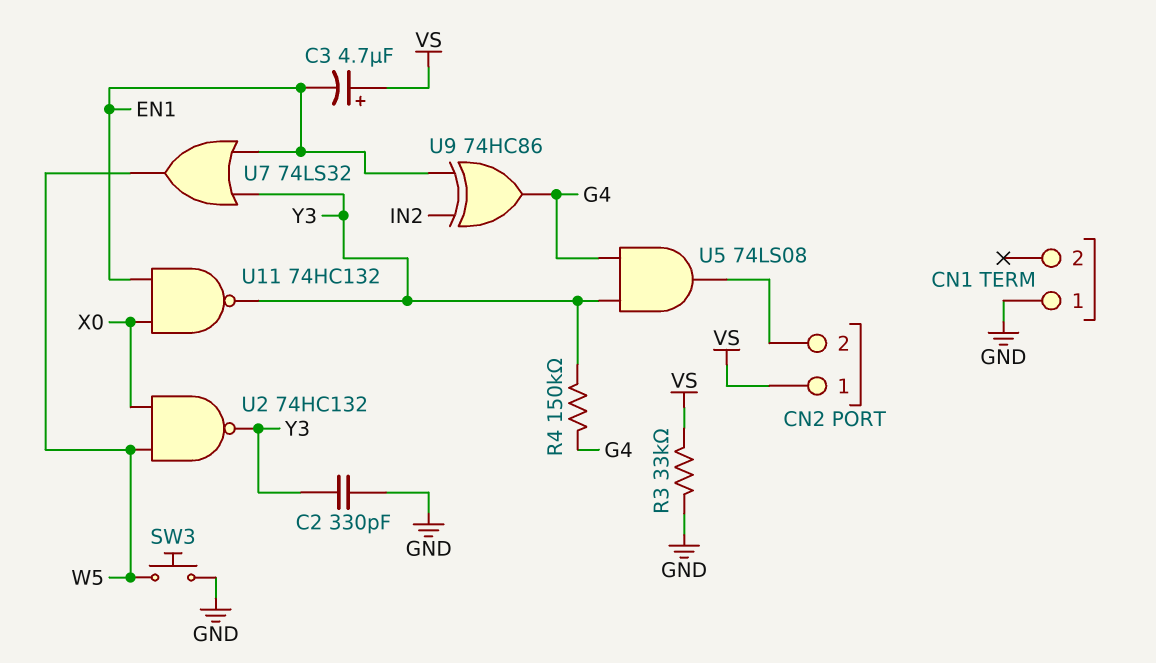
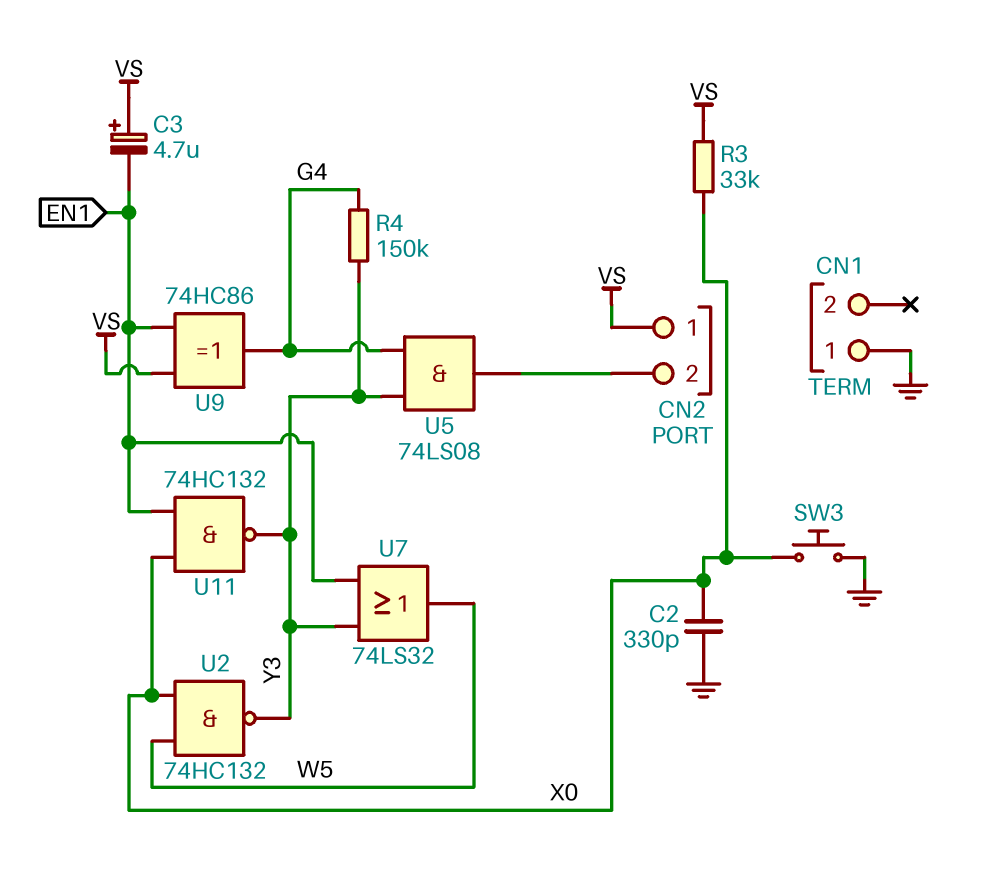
C2: 330pF (GND, Y3) -> 330pF (GND, X0)
R3: 33k (GND, VS) -> 33k (VS, X0)
SW3: button (GND, W5) -> button (GND, X0)
U9: XOR 74HC86 (in EN1, in IN2, out G4) -> XOR 74HC86 (in EN1, in VS, out G4)

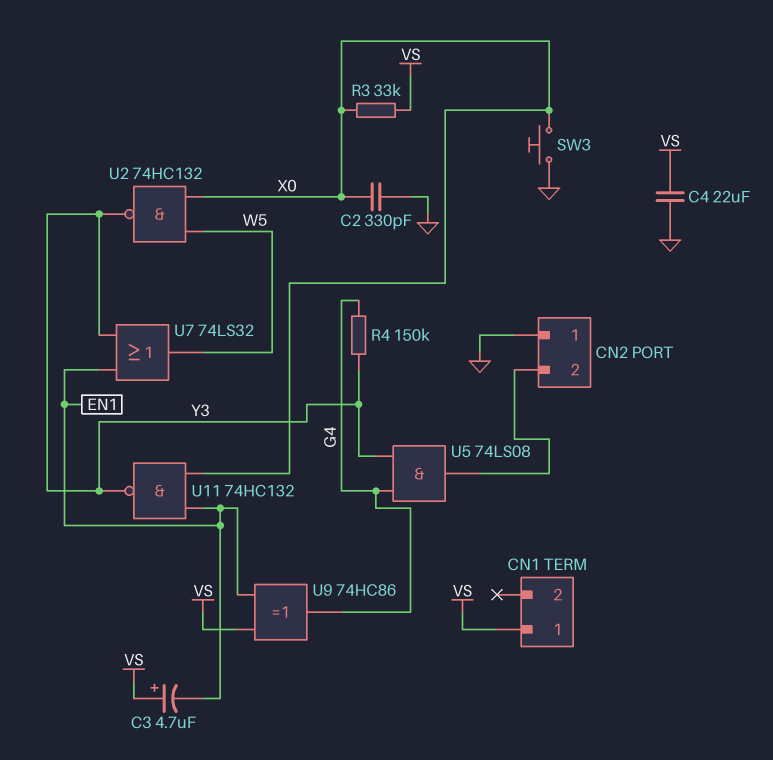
C4: none -> 22uF (GND, VS)
CN1 pin 1: GND -> VS
CN2 pin 1: VS -> GND

